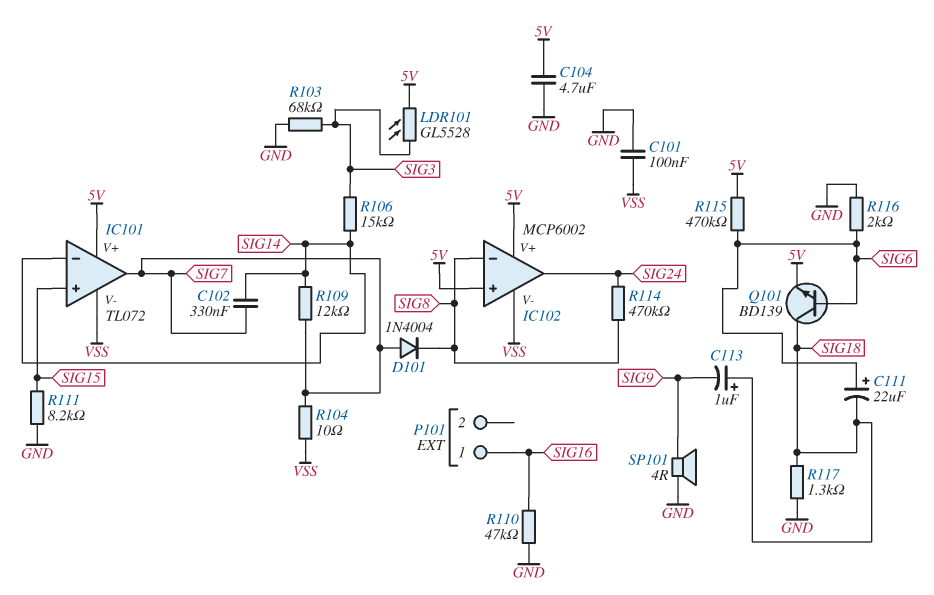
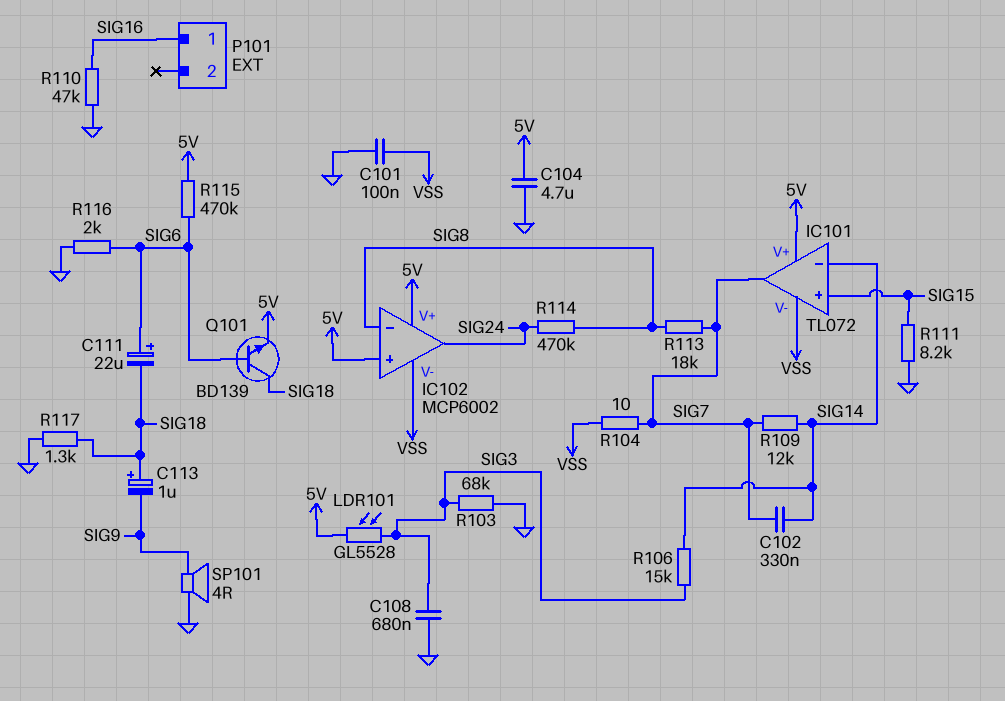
C108: none -> 680nF (GND, SIG3)
D101: diode 1N4004 (A SIG7, K SIG8) -> none
R113: none -> 18k (SIG7, SIG8)

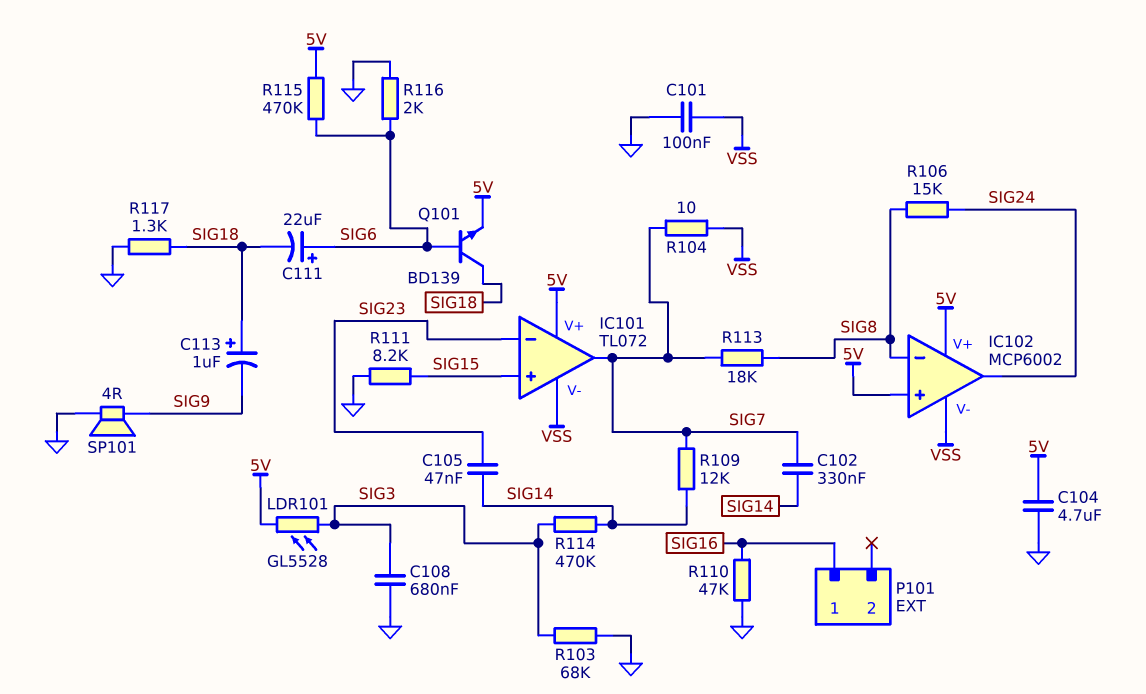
C105: none -> 47nF (SIG14, SIG23)
IC101 pin in-: SIG14 -> SIG23
R106: 15k (SIG3, SIG14) -> 15k (SIG8, SIG24)
R114: 470k (SIG8, SIG24) -> 470k (SIG3, SIG14)

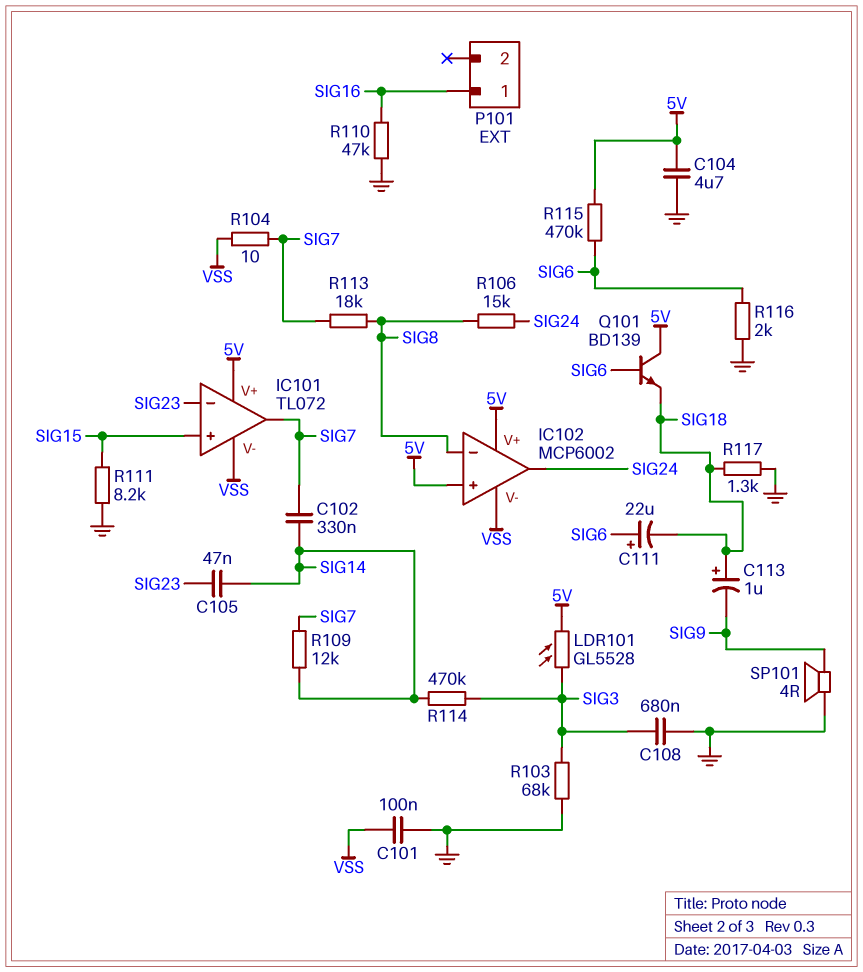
Q101: NPN BD139 (B SIG6, C SIG18, E 5V) -> NPN BD139 (B SIG6, C 5V, E SIG18)

